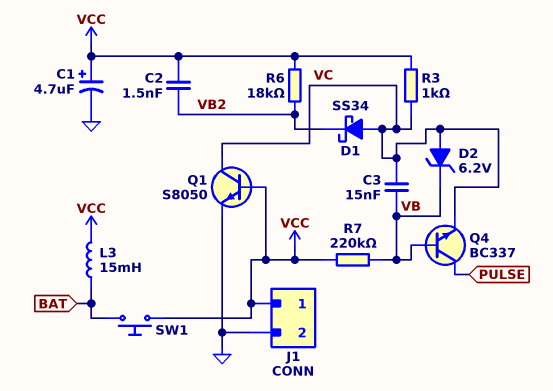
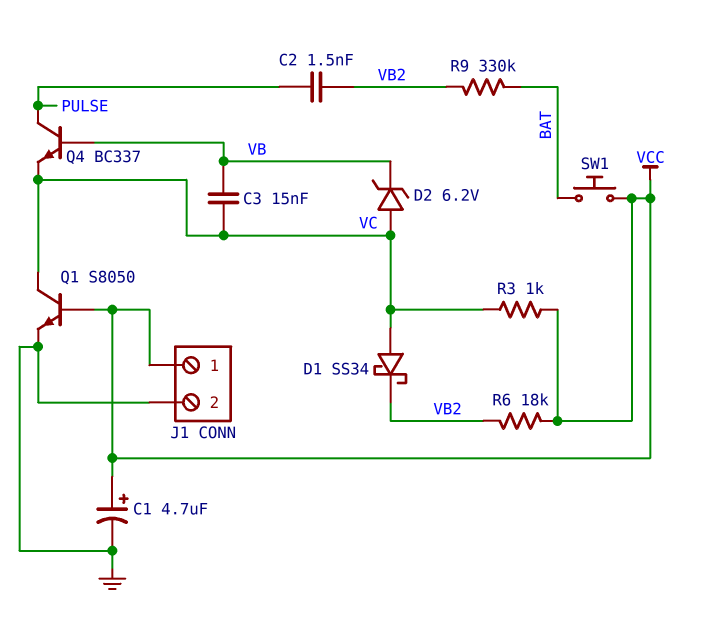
C2: 1.5nF (VB2, VCC) -> 1.5nF (PULSE, VB2)
L3: 15mH (BAT, VCC) -> none
R7: 220k (VB, VCC) -> none
R9: none -> 330k (BAT, VB2)

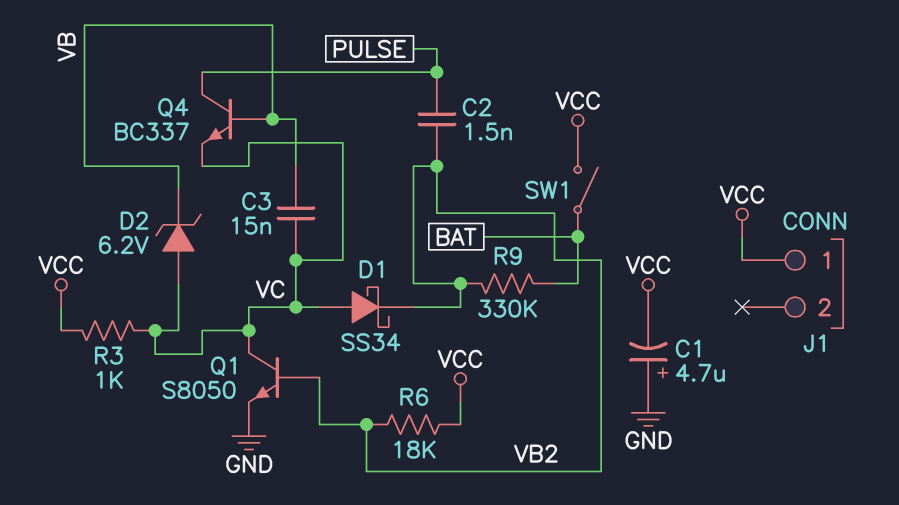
C1: 4.7uF (plus VCC, minus GND) -> 4.7uF (plus GND, minus VCC)
J1 pin 2: GND -> none
Q1: NPN S8050 (B VCC, C VC, E GND) -> NPN S8050 (B VB2, C VC, E GND)
SW1: button (BAT, VCC) -> switch (BAT, VCC)

